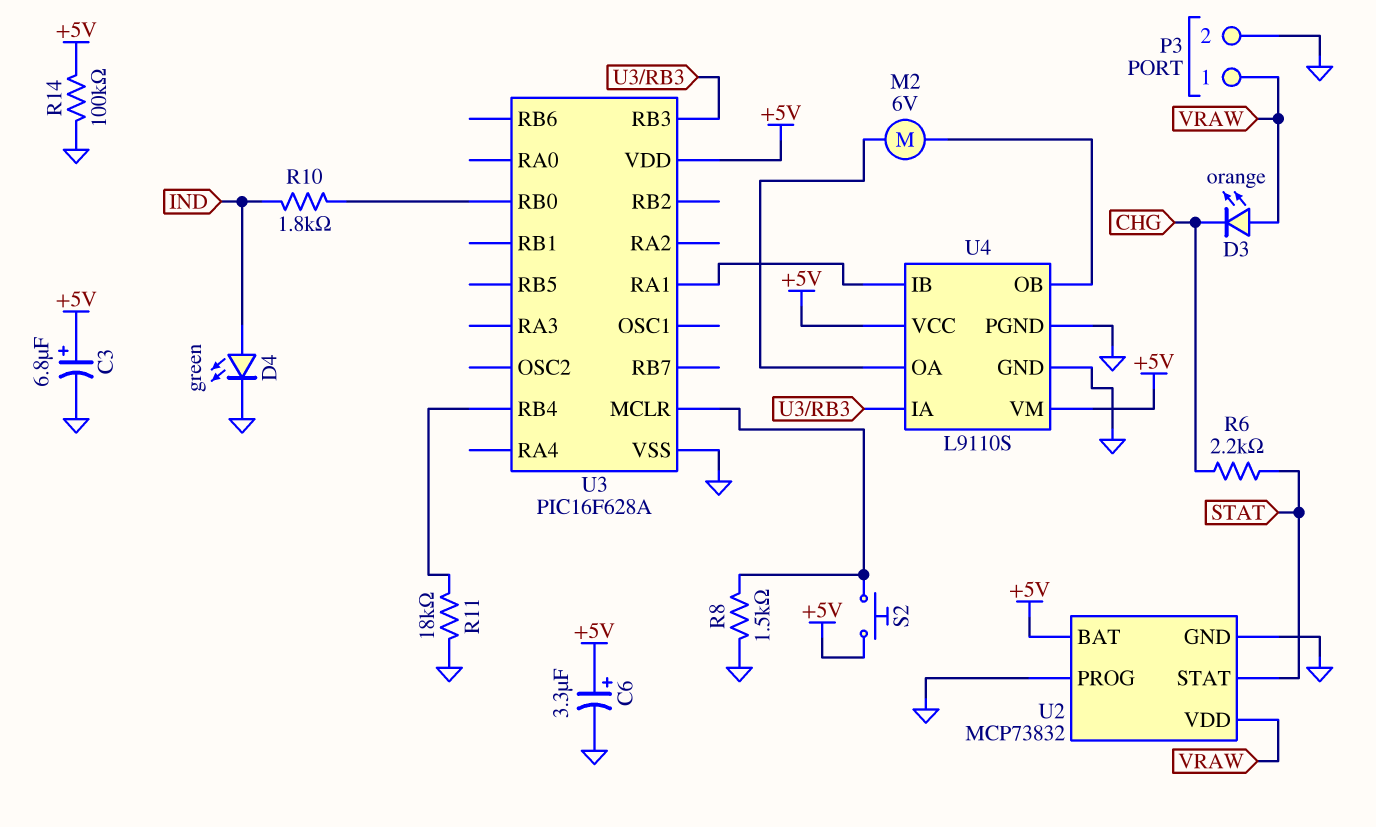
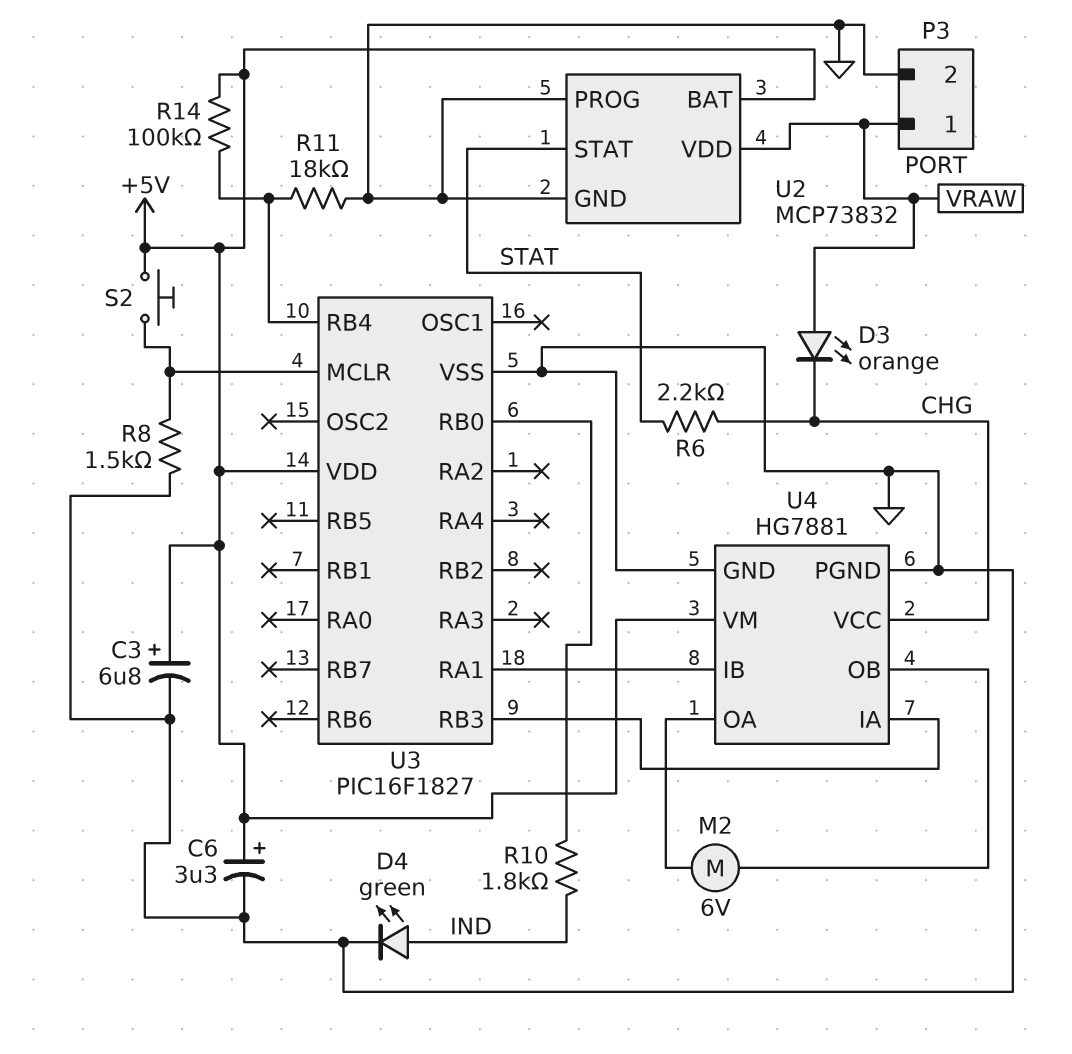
R14: 100k (+5V, GND) -> 100k (+5V, U3/RB4)
U3: PIC16F628A -> PIC16F1827
U4: L9110S -> HG7881
U4 pin VCC: +5V -> CHG

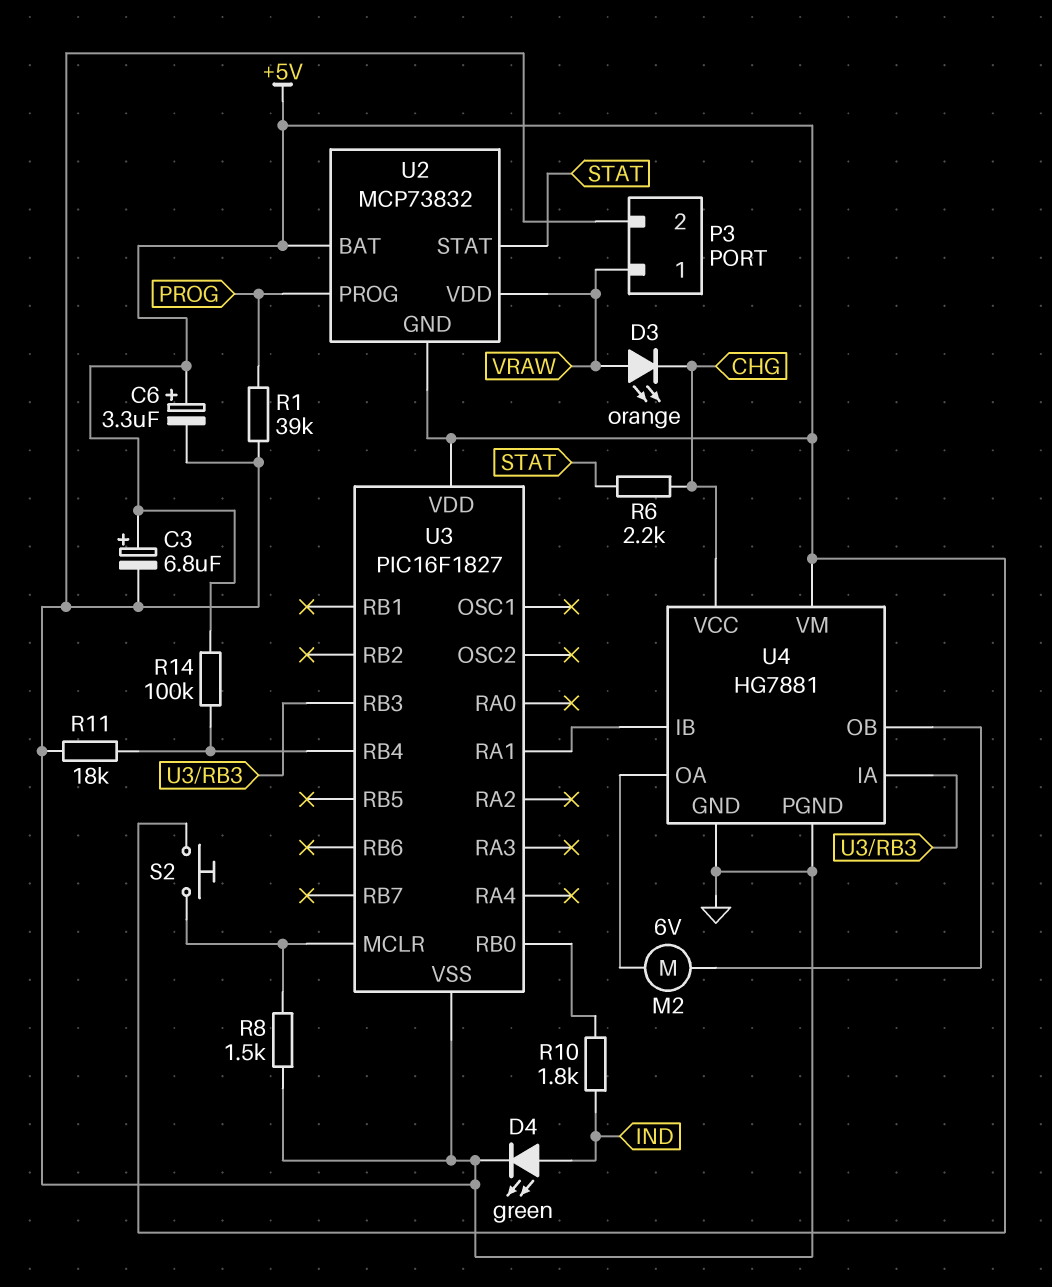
R1: none -> 39k (GND, PROG)
U2 pin GND: GND -> +5V
U2 pin PROG: GND -> PROG

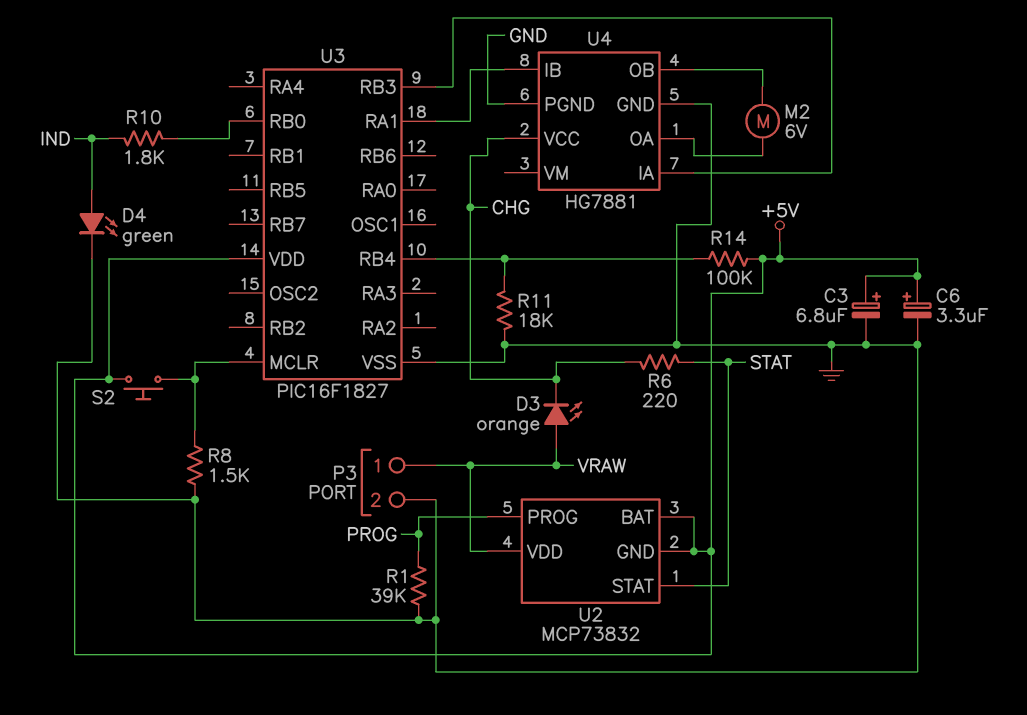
R6: 2.2k (CHG, STAT) -> 220 (CHG, STAT)
U4 pin VM: +5V -> none

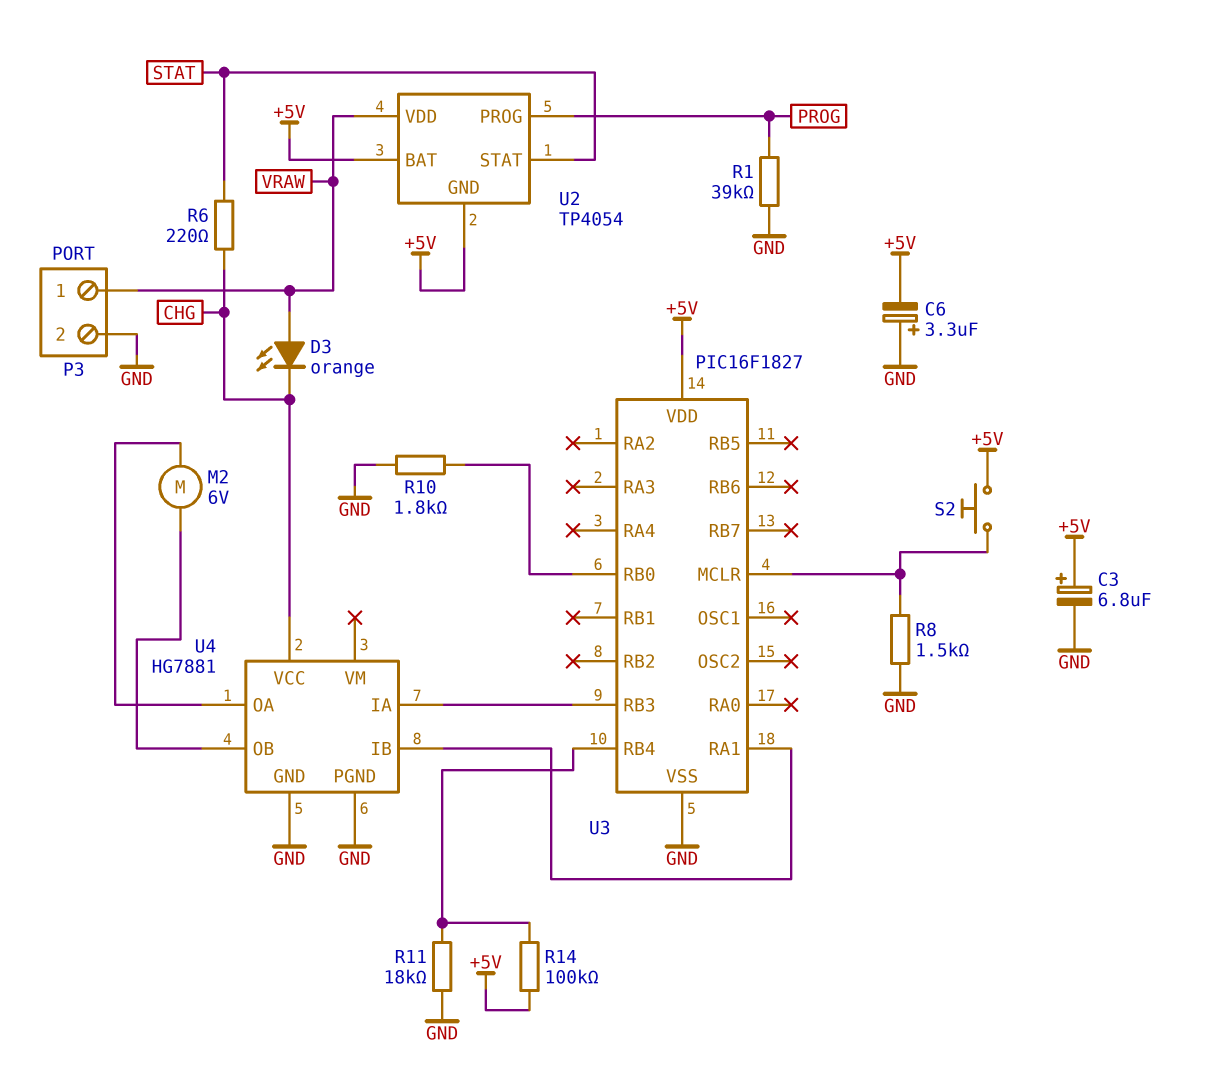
C6: 3.3uF (plus +5V, minus GND) -> 3.3uF (plus GND, minus +5V)
D4: LED green (A IND, K GND) -> none
R10: 1.8k (IND, U3/RB0) -> 1.8k (GND, U3/RB0)
U2: MCP73832 -> TP4054

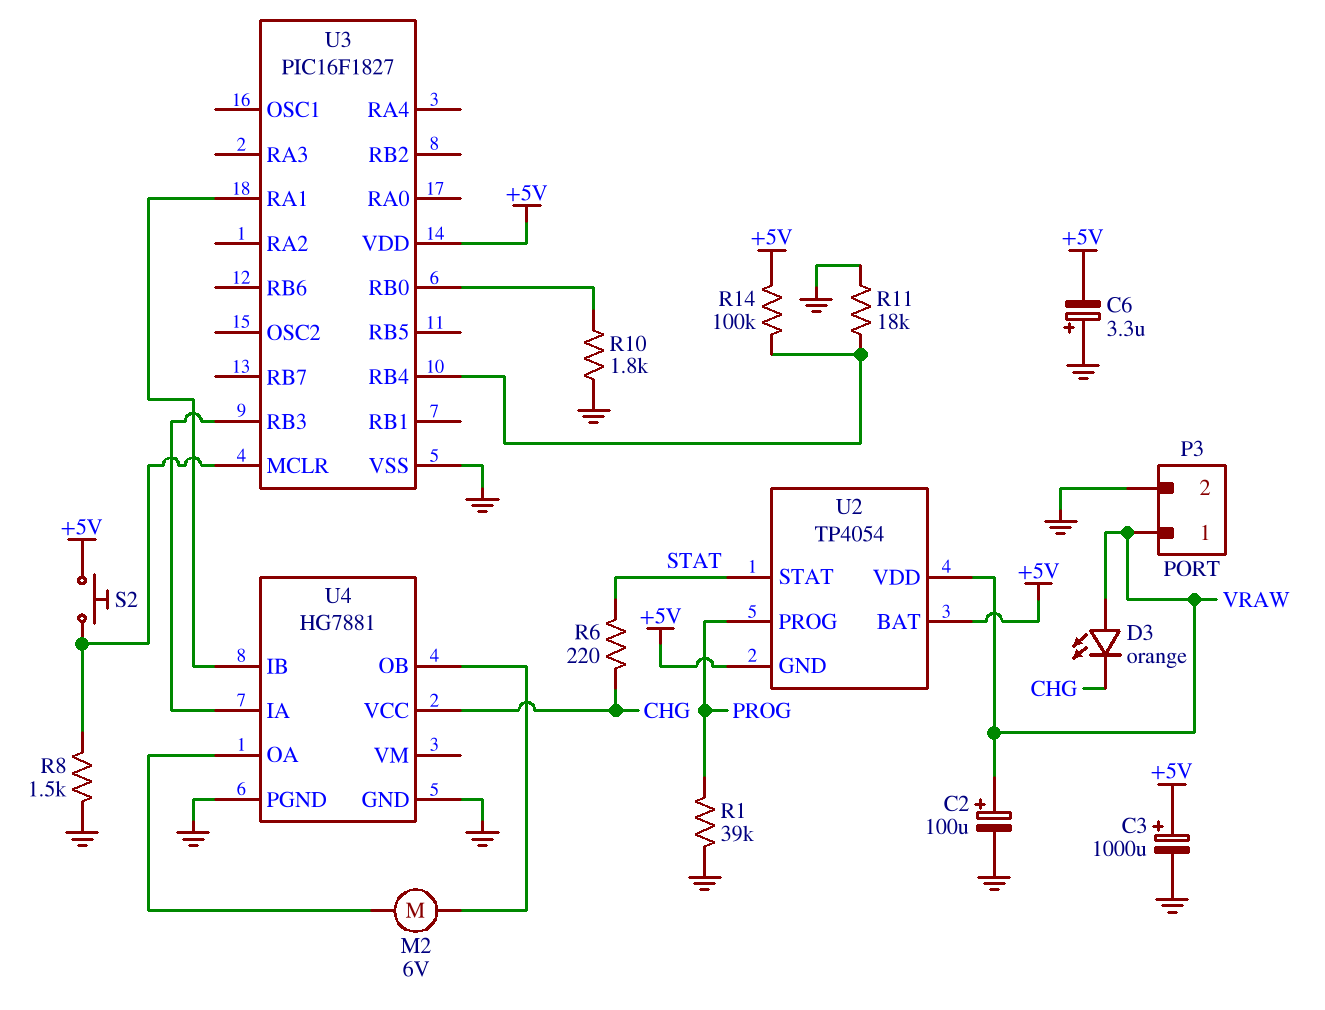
C2: none -> 100uF (plus VRAW, minus GND)
C3: 6.8uF (plus +5V, minus GND) -> 1000uF (plus +5V, minus GND)

